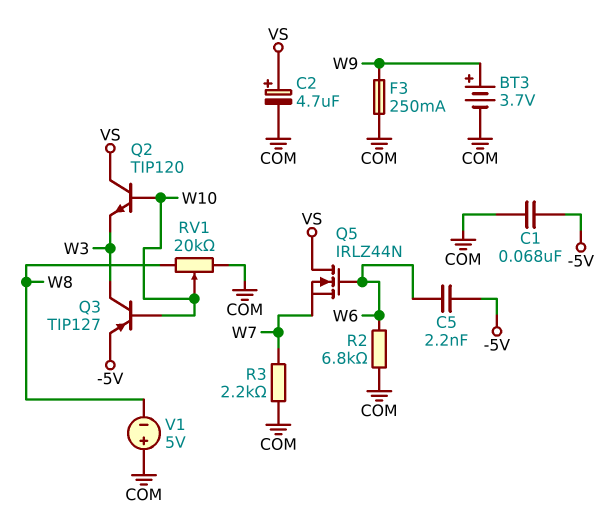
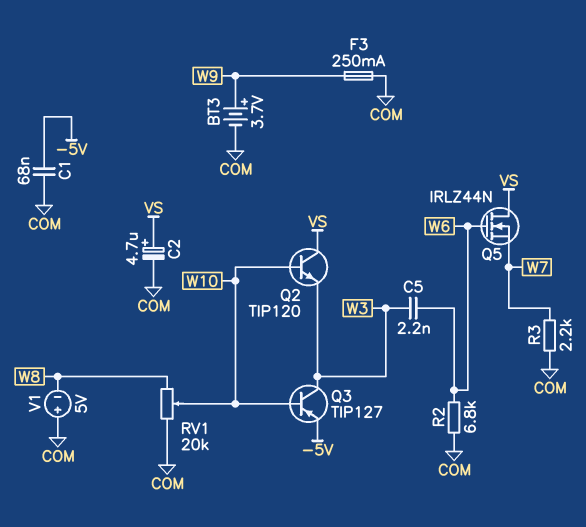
C5: 2.2nF (-5V, W6) -> 2.2nF (W3, W6)

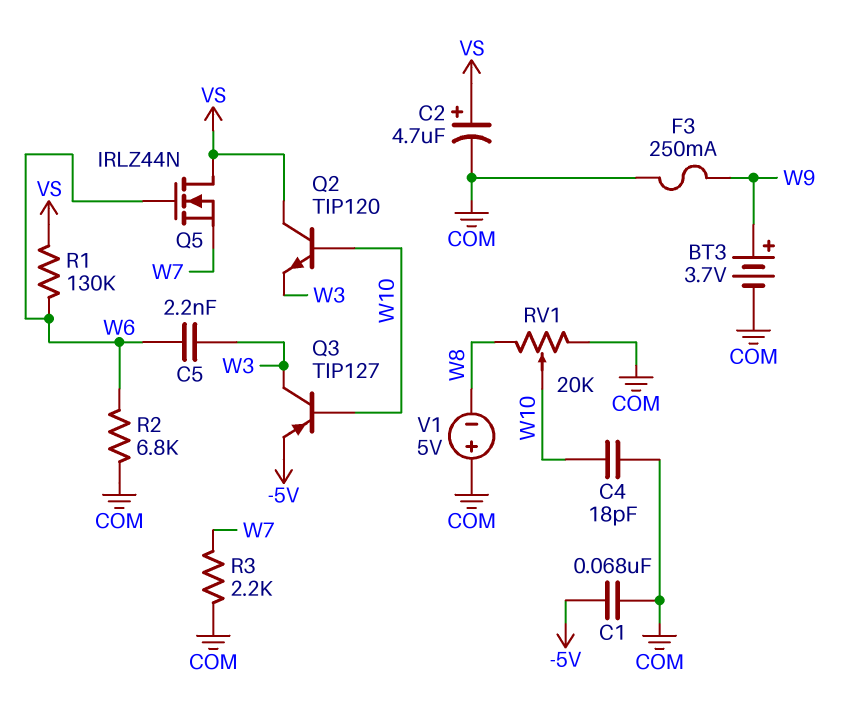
C4: none -> 18pF (COM, W10)
R1: none -> 130k (VS, W6)

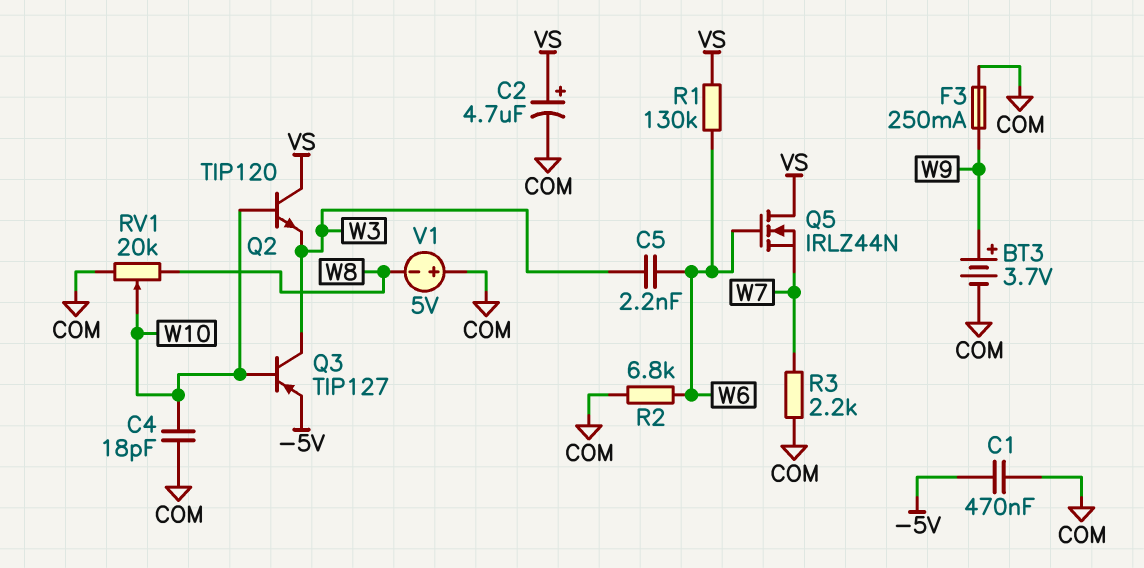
C1: 68nF (-5V, COM) -> 470nF (-5V, COM)

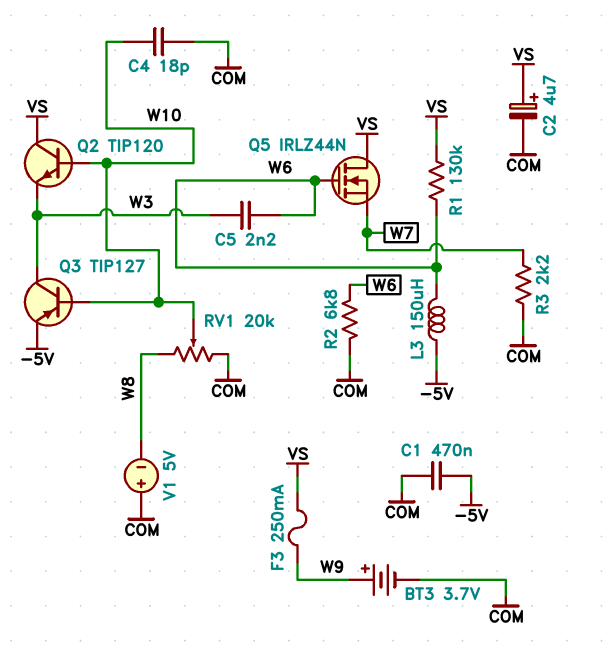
F3: 250mA (COM, W9) -> 250mA (VS, W9)
L3: none -> 150uH (-5V, W6)

